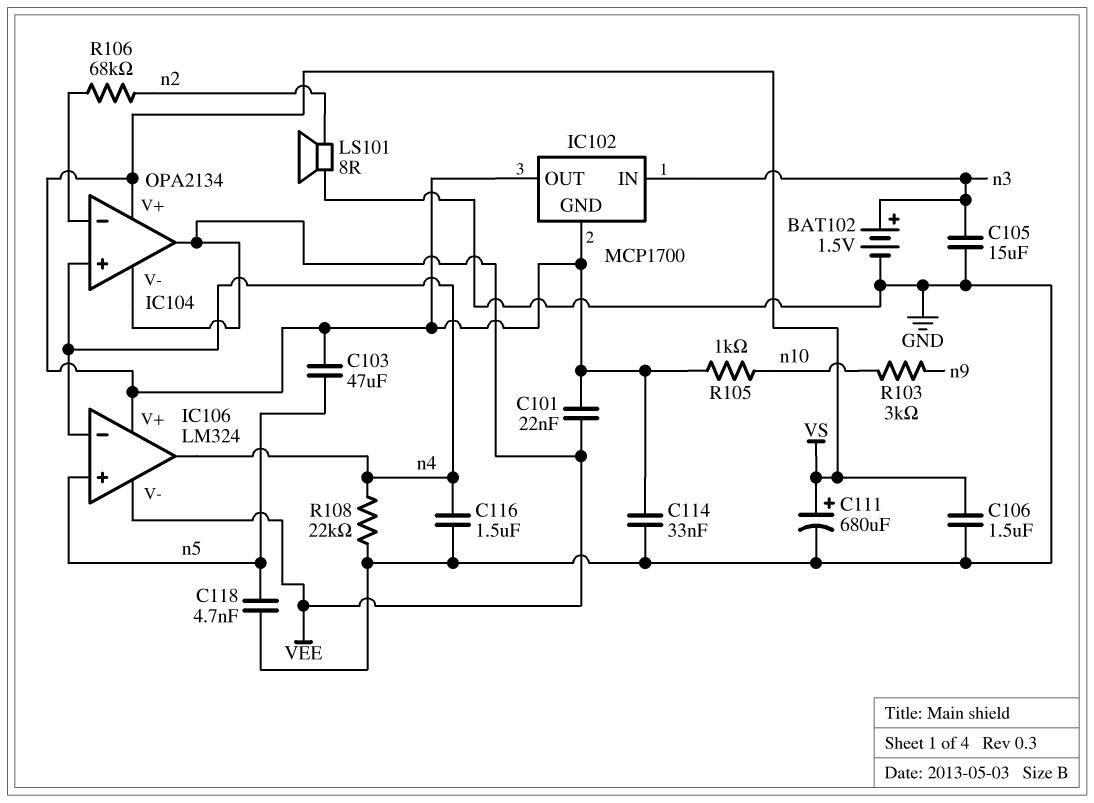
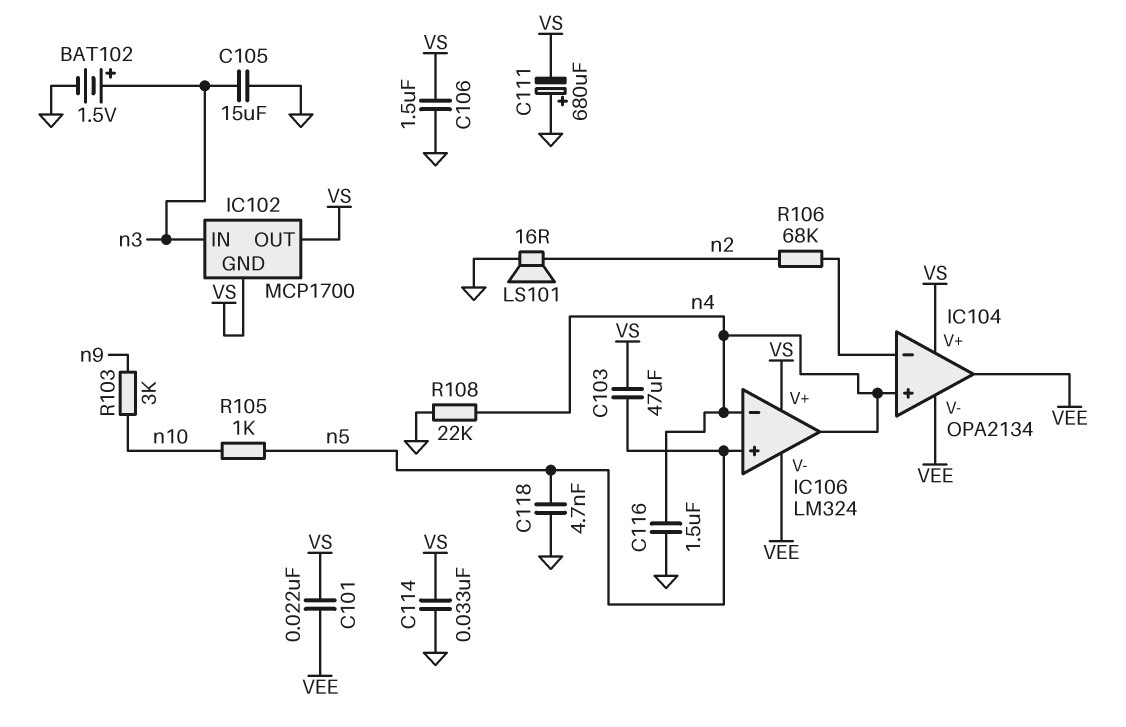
C111: 680uF (plus VS, minus GND) -> 680uF (plus GND, minus VS)
LS101: speaker 8R (GND, n2) -> speaker 16R (GND, n2)
R105: 1k (VS, n10) -> 1k (n5, n10)

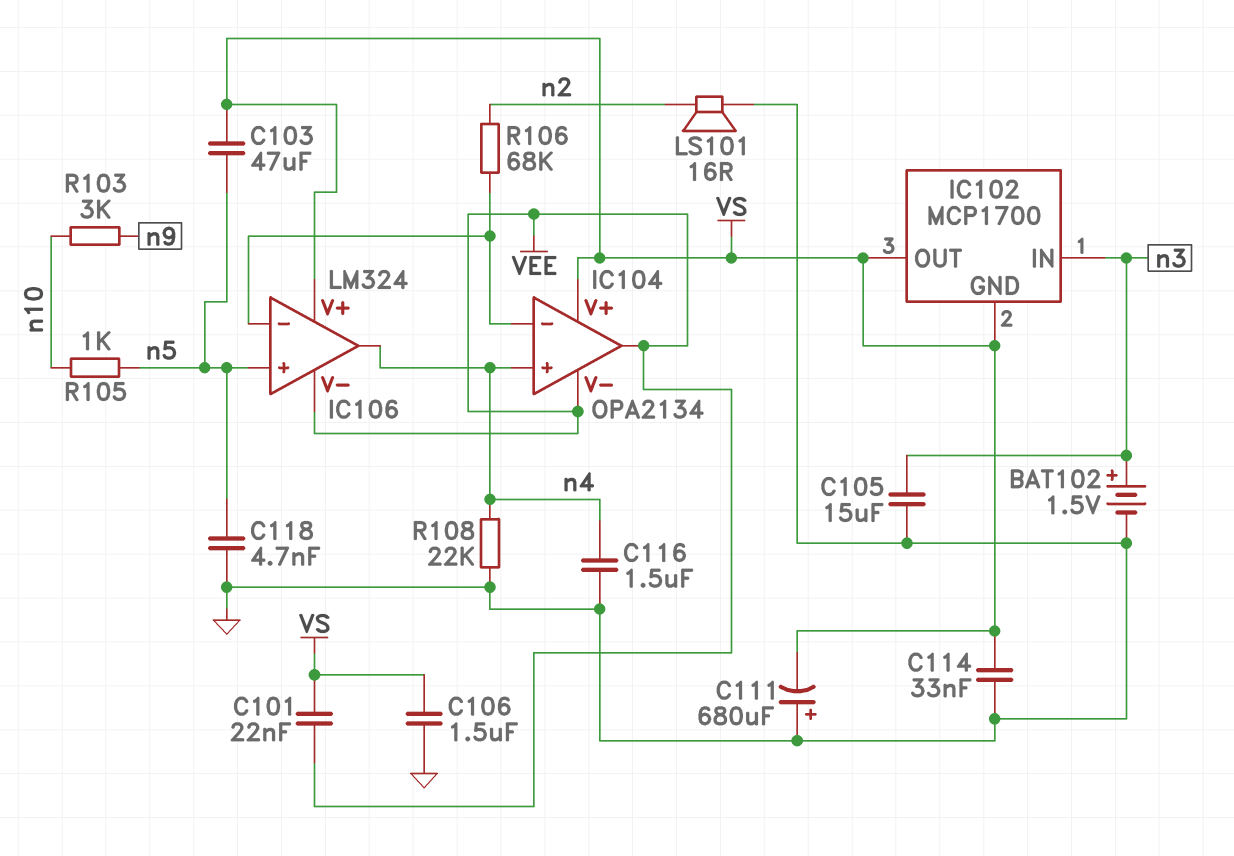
IC106 pin in-: n4 -> IC104/in-

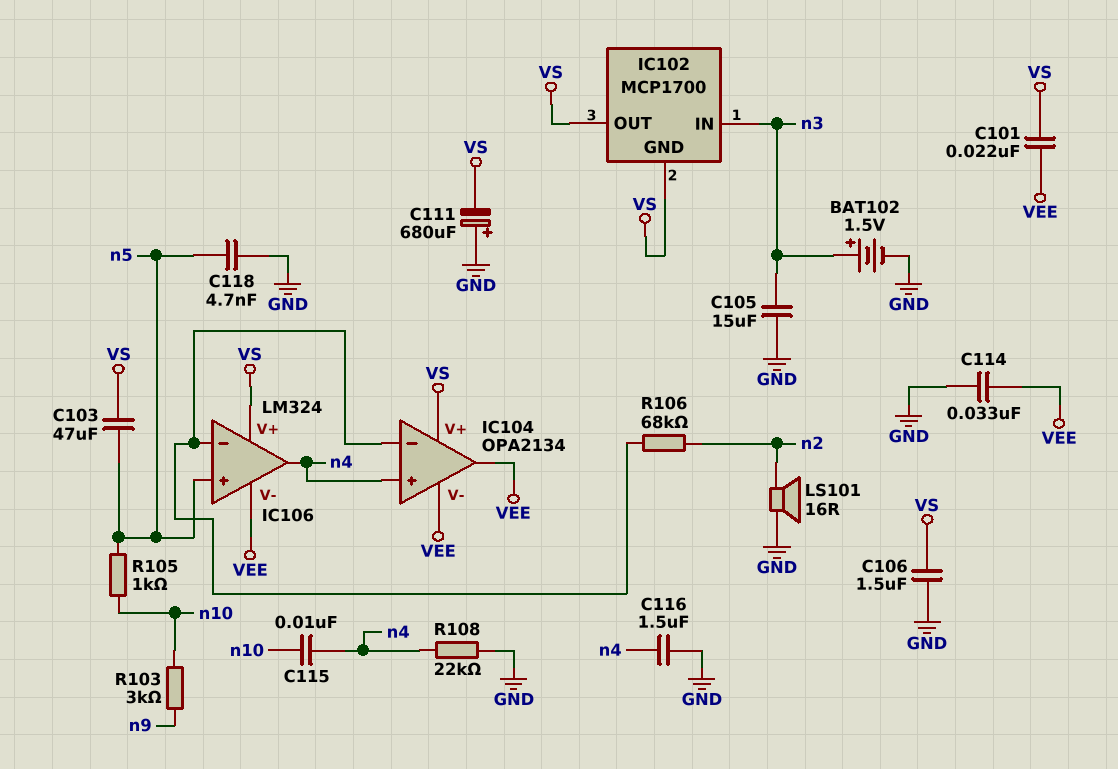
C114: 33nF (GND, VS) -> 33nF (GND, VEE)
C115: none -> 10nF (n4, n10)

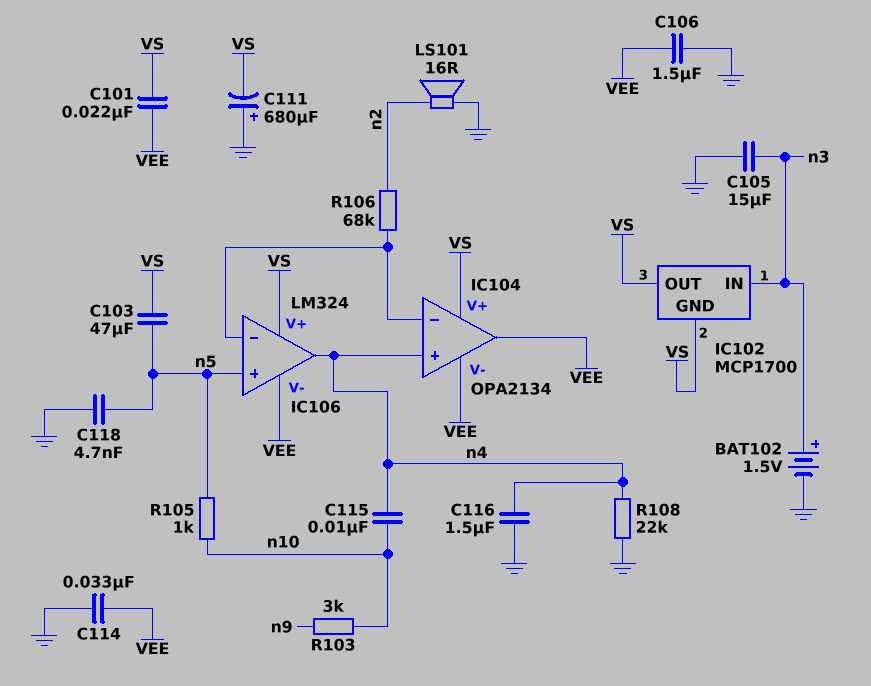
C106: 1.5uF (GND, VS) -> 1.5uF (GND, VEE)

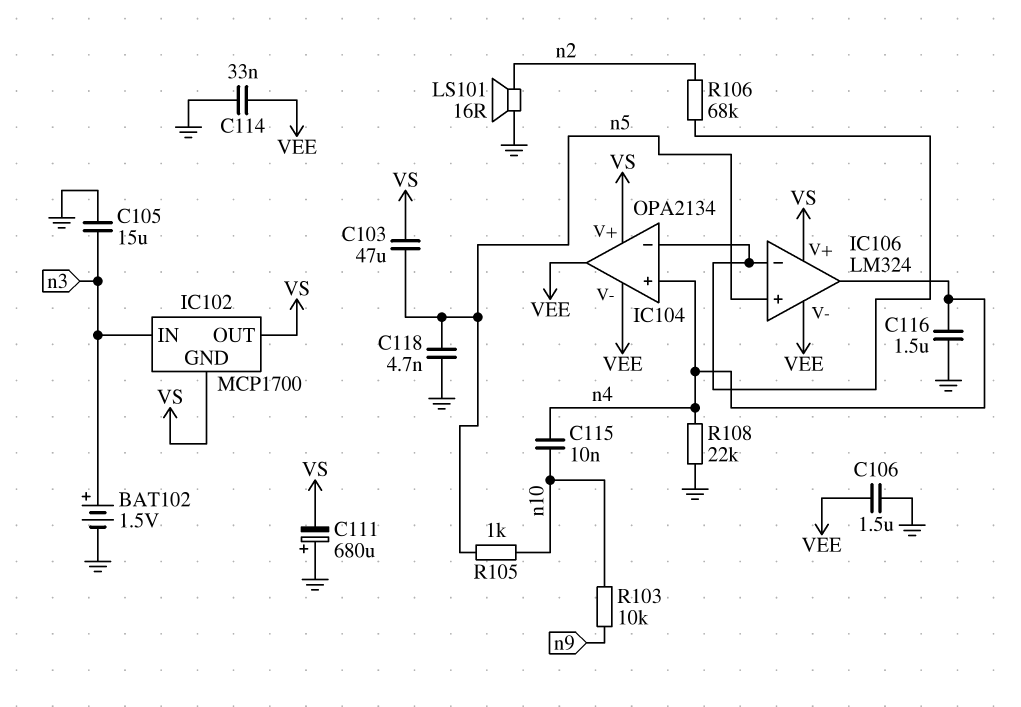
C101: 22nF (VEE, VS) -> none
R103: 3k (n9, n10) -> 10k (n9, n10)

